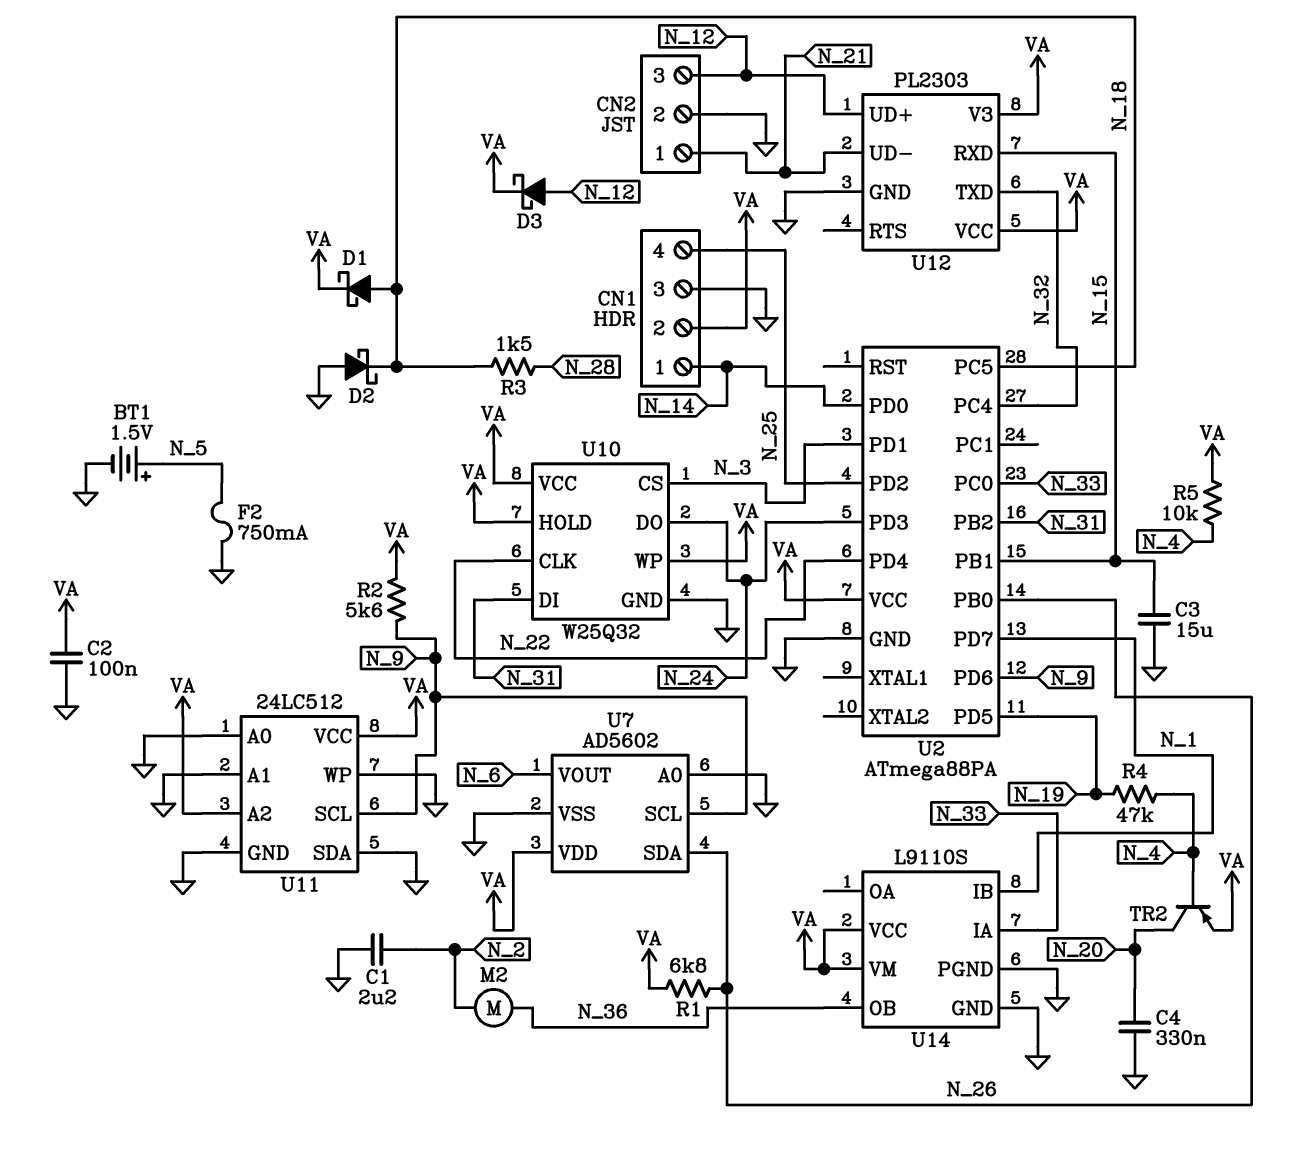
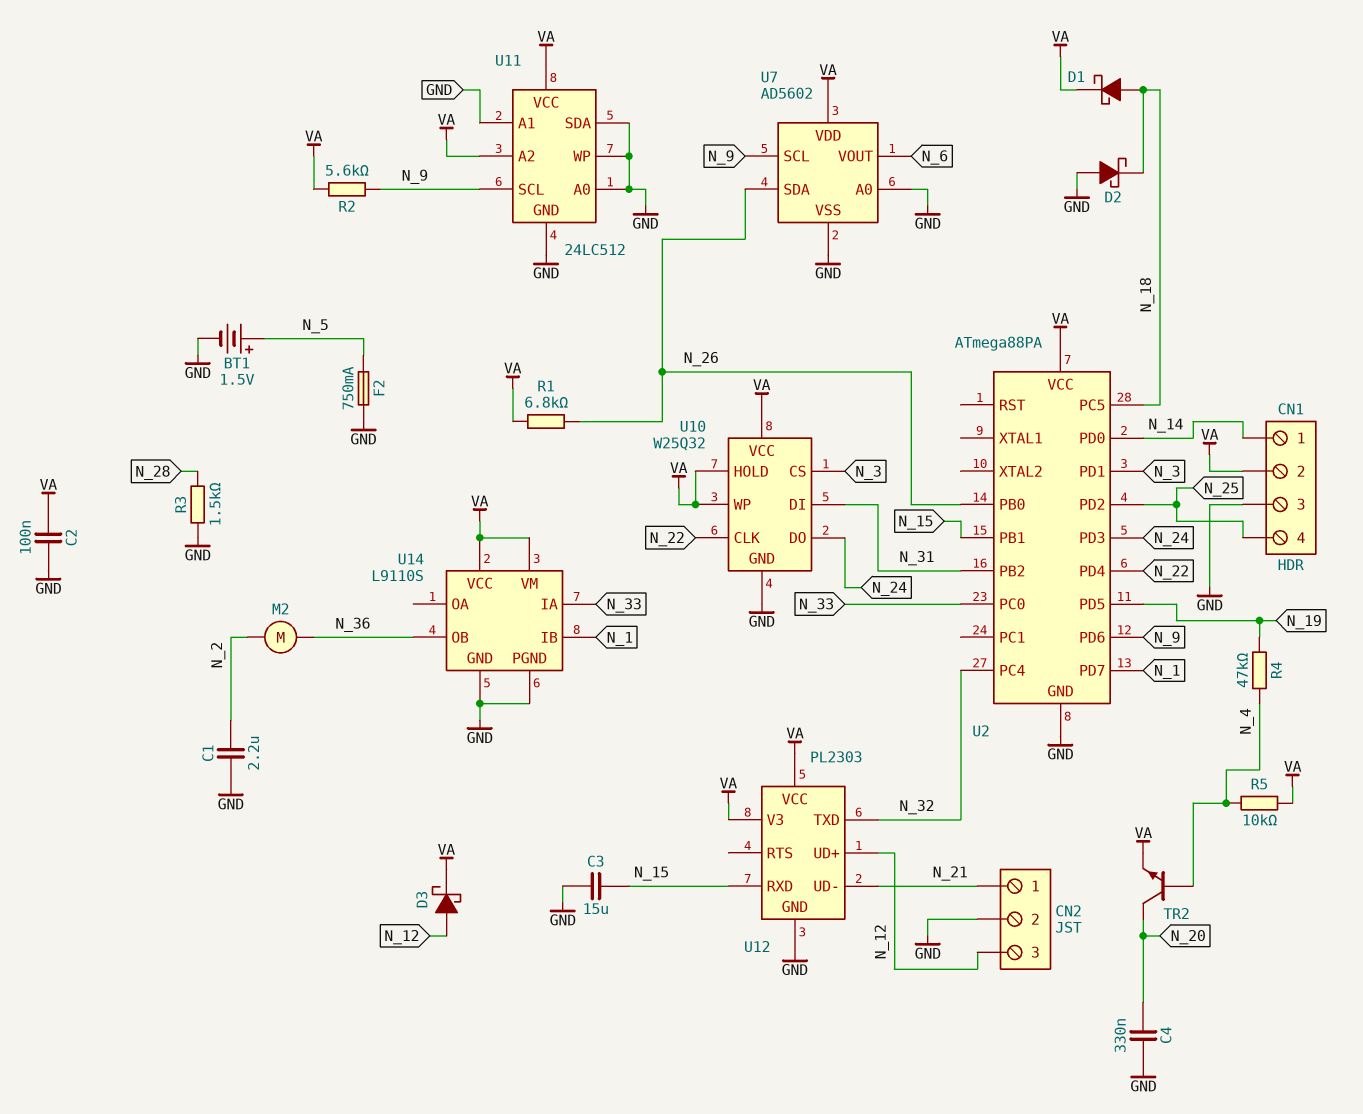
R3: 1.5k (N_18, N_28) -> 1.5k (GND, N_28)
TR2: PNP (B N_4, C N_20, E VA) -> NPN (B N_4, C N_20, E VA)

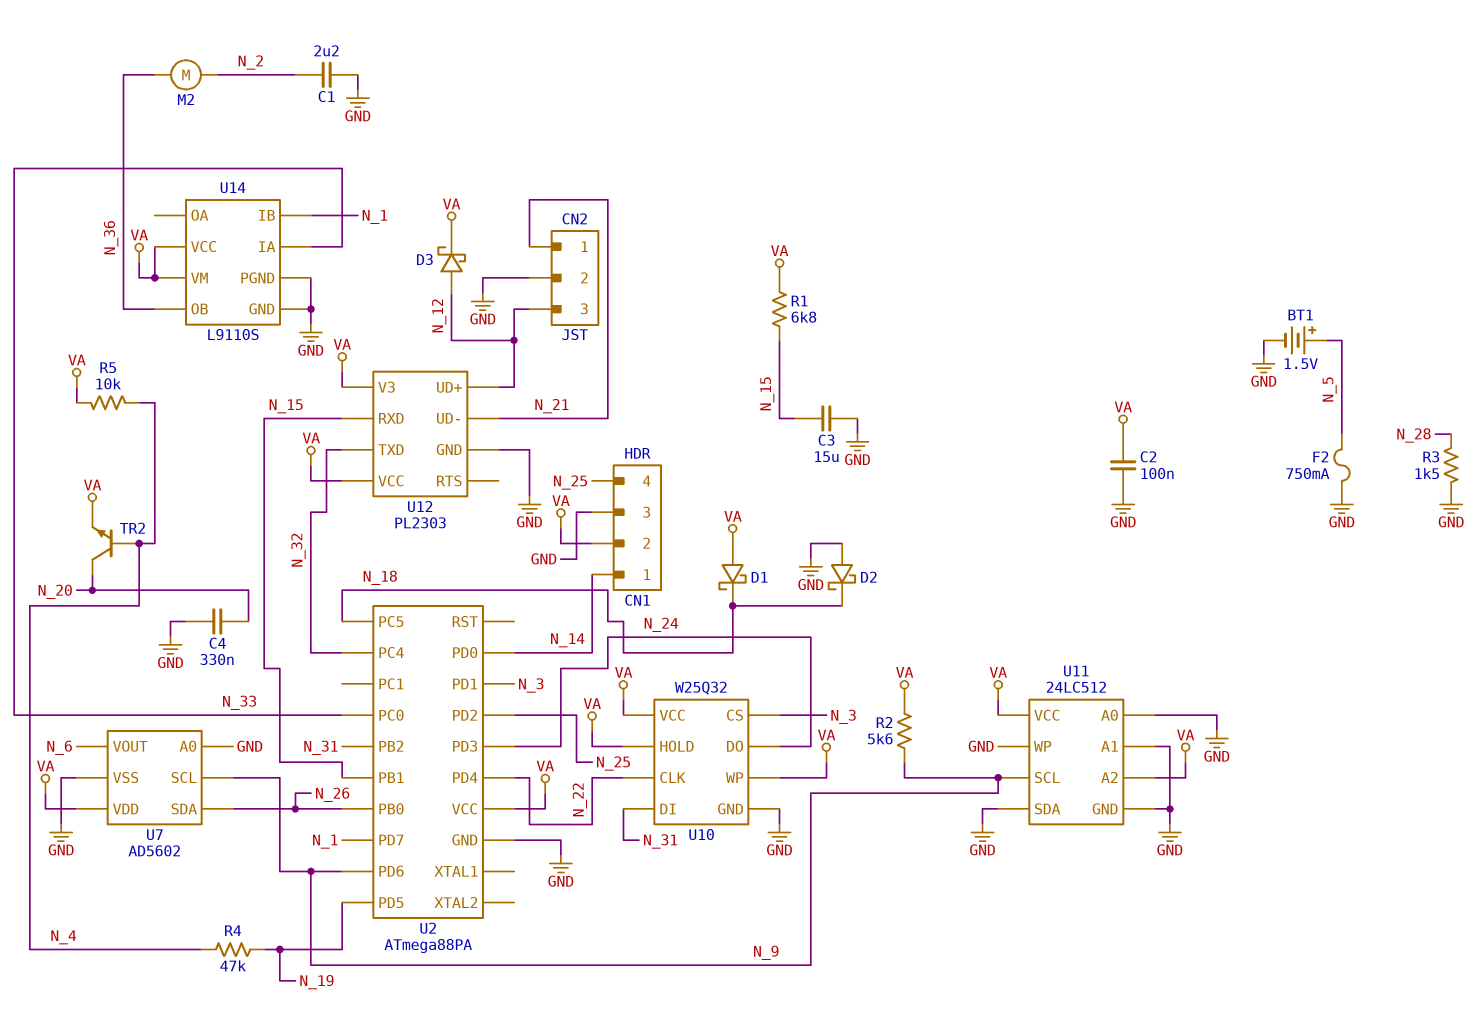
D1: schottky (A N_18, K VA) -> schottky (A VA, K N_18)
R1: 6.8k (N_26, VA) -> 6.8k (N_15, VA)

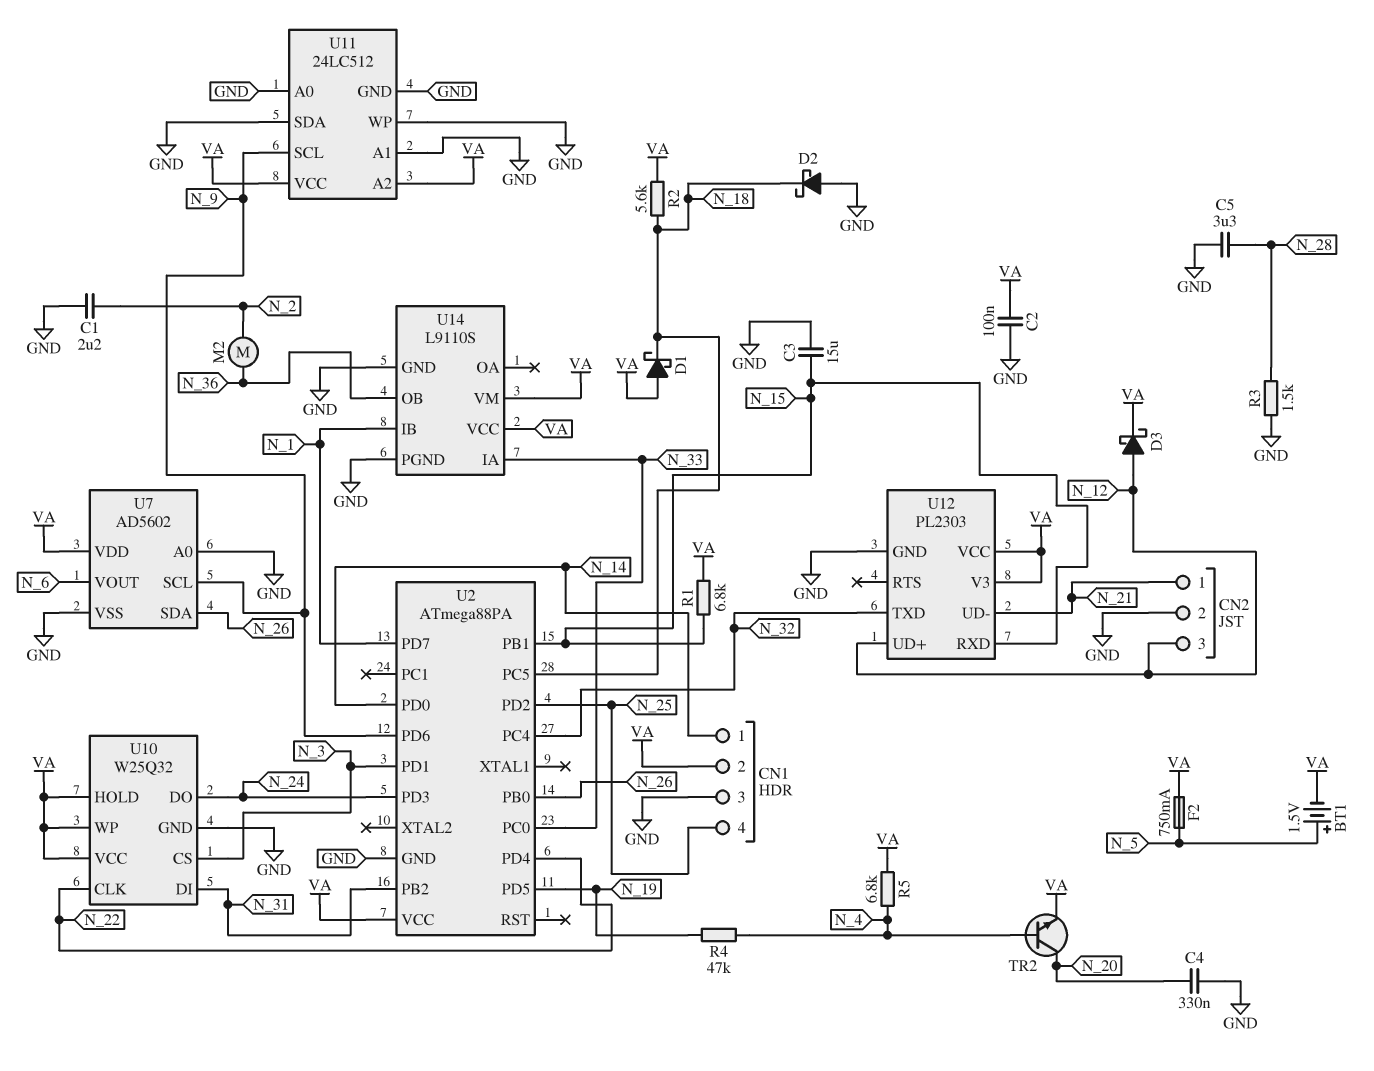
BT1: 1.5V (plus N_5, minus GND) -> 1.5V (plus N_5, minus VA)
C5: none -> 3.3uF (GND, N_28)
F2: 750mA (GND, N_5) -> 750mA (N_5, VA)
R2: 5.6k (N_9, VA) -> 5.6k (N_18, VA)
R5: 10k (N_4, VA) -> 6.8k (N_4, VA)

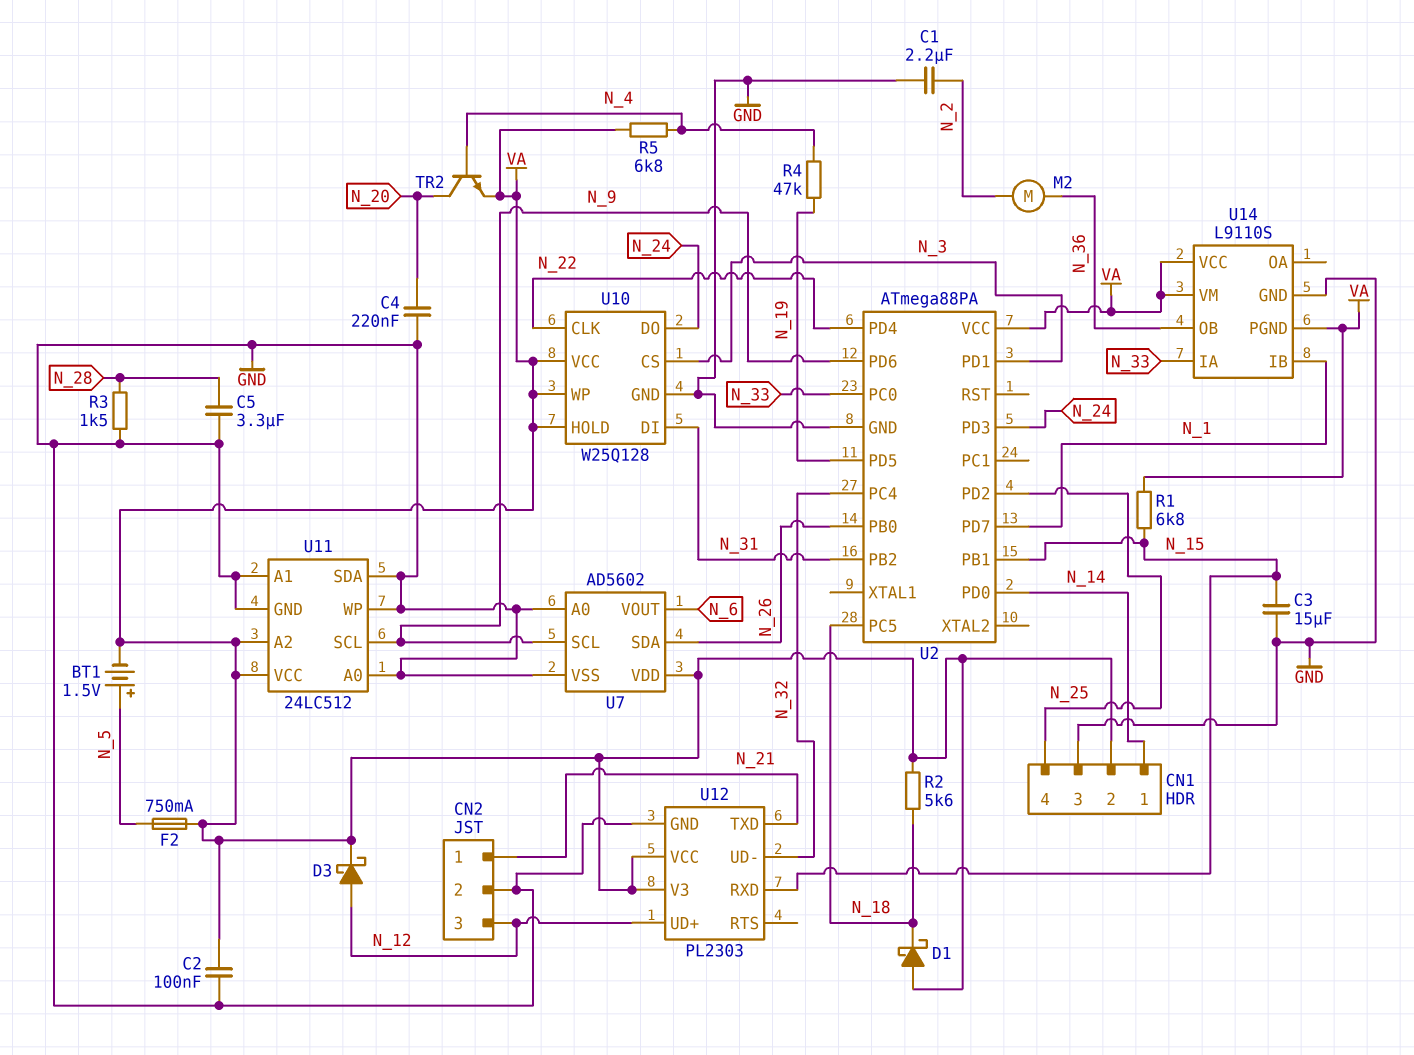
C4: 330nF (GND, N_20) -> 220nF (GND, N_20)
D2: schottky (A GND, K N_18) -> none
U10: W25Q32 -> W25Q128
U12 pin TXD: N_32 -> N_21
U12 pin UD-: N_21 -> N_32
U14 pin PGND: GND -> VA

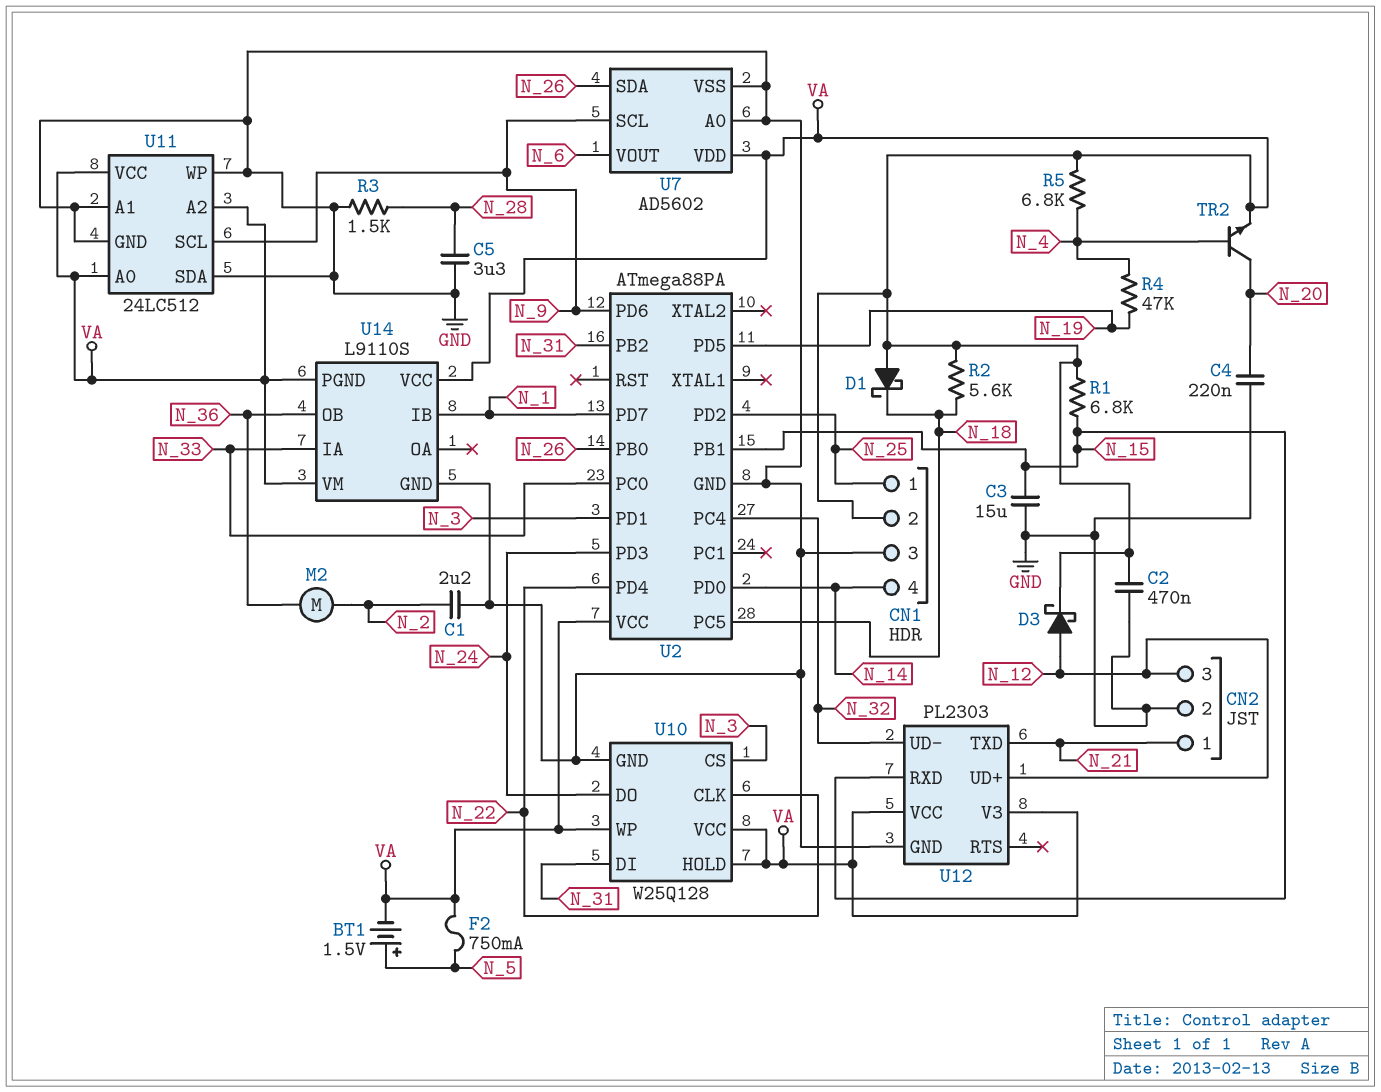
C2: 100nF (GND, VA) -> 470nF (GND, VA)
CN1 pin 1: N_14 -> N_25
CN1 pin 4: N_25 -> N_14
U11 pin A0: GND -> VA

